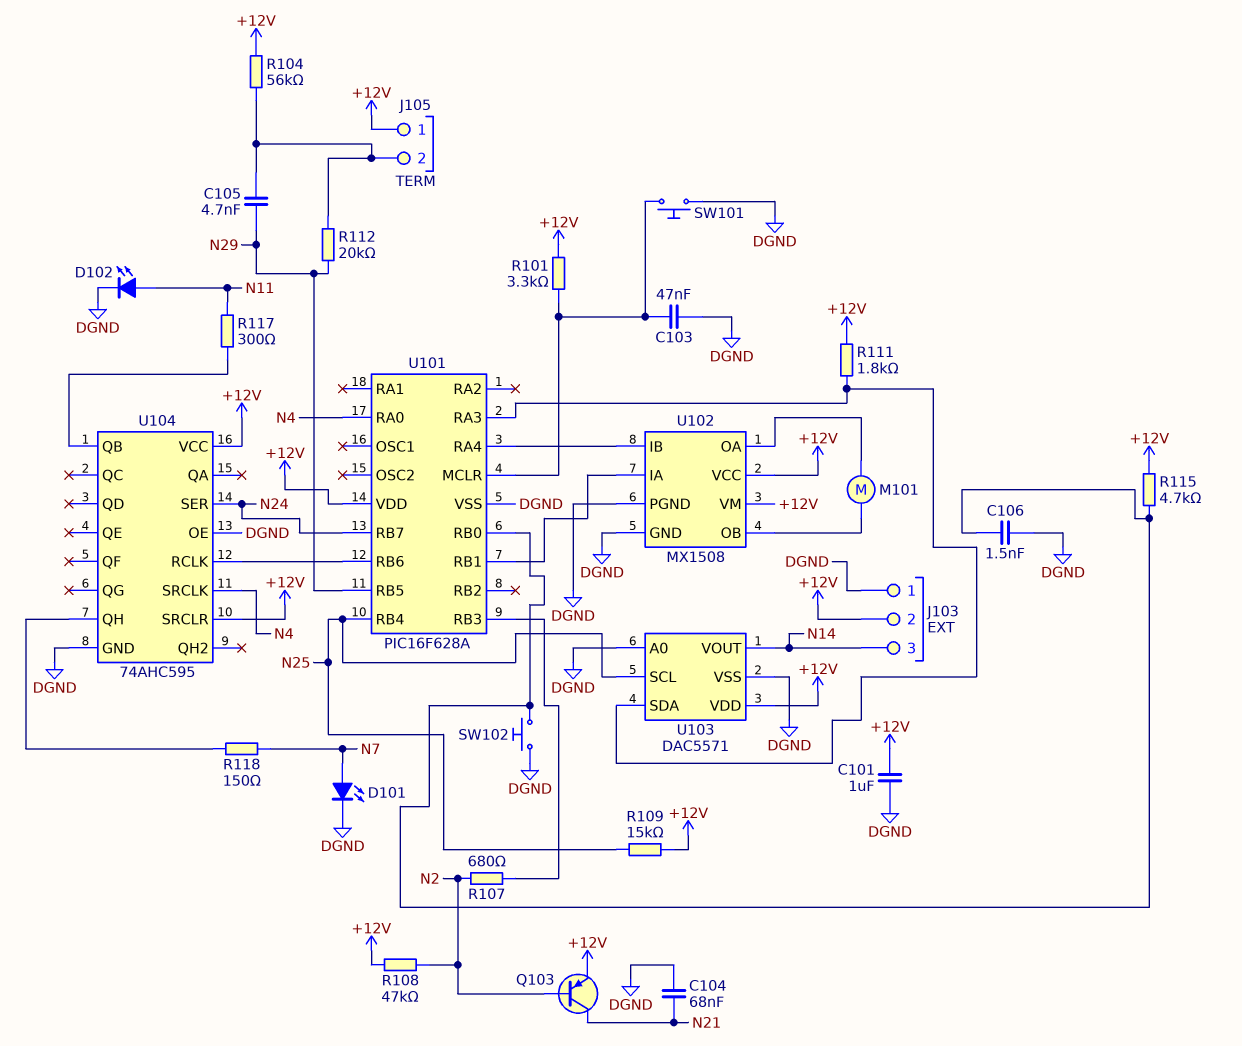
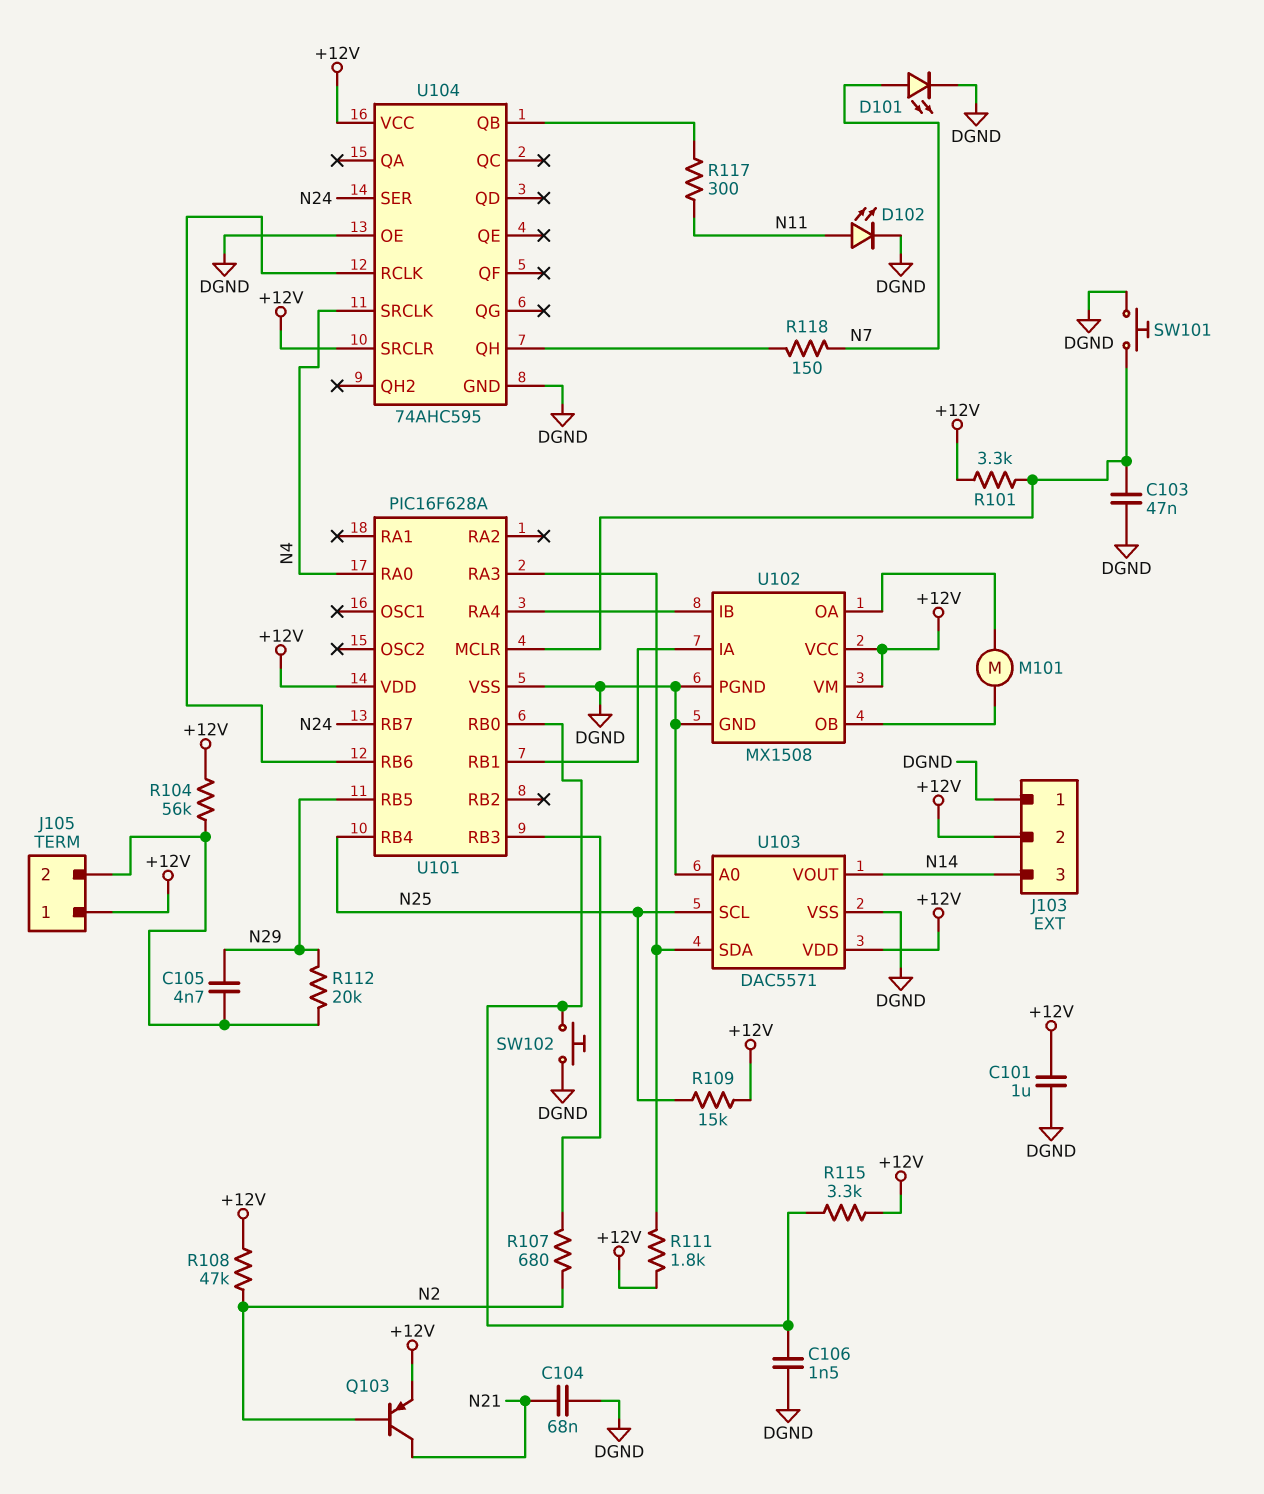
R115: 4.7k (+12V, U101/RB0) -> 3.3k (+12V, U101/RB0)

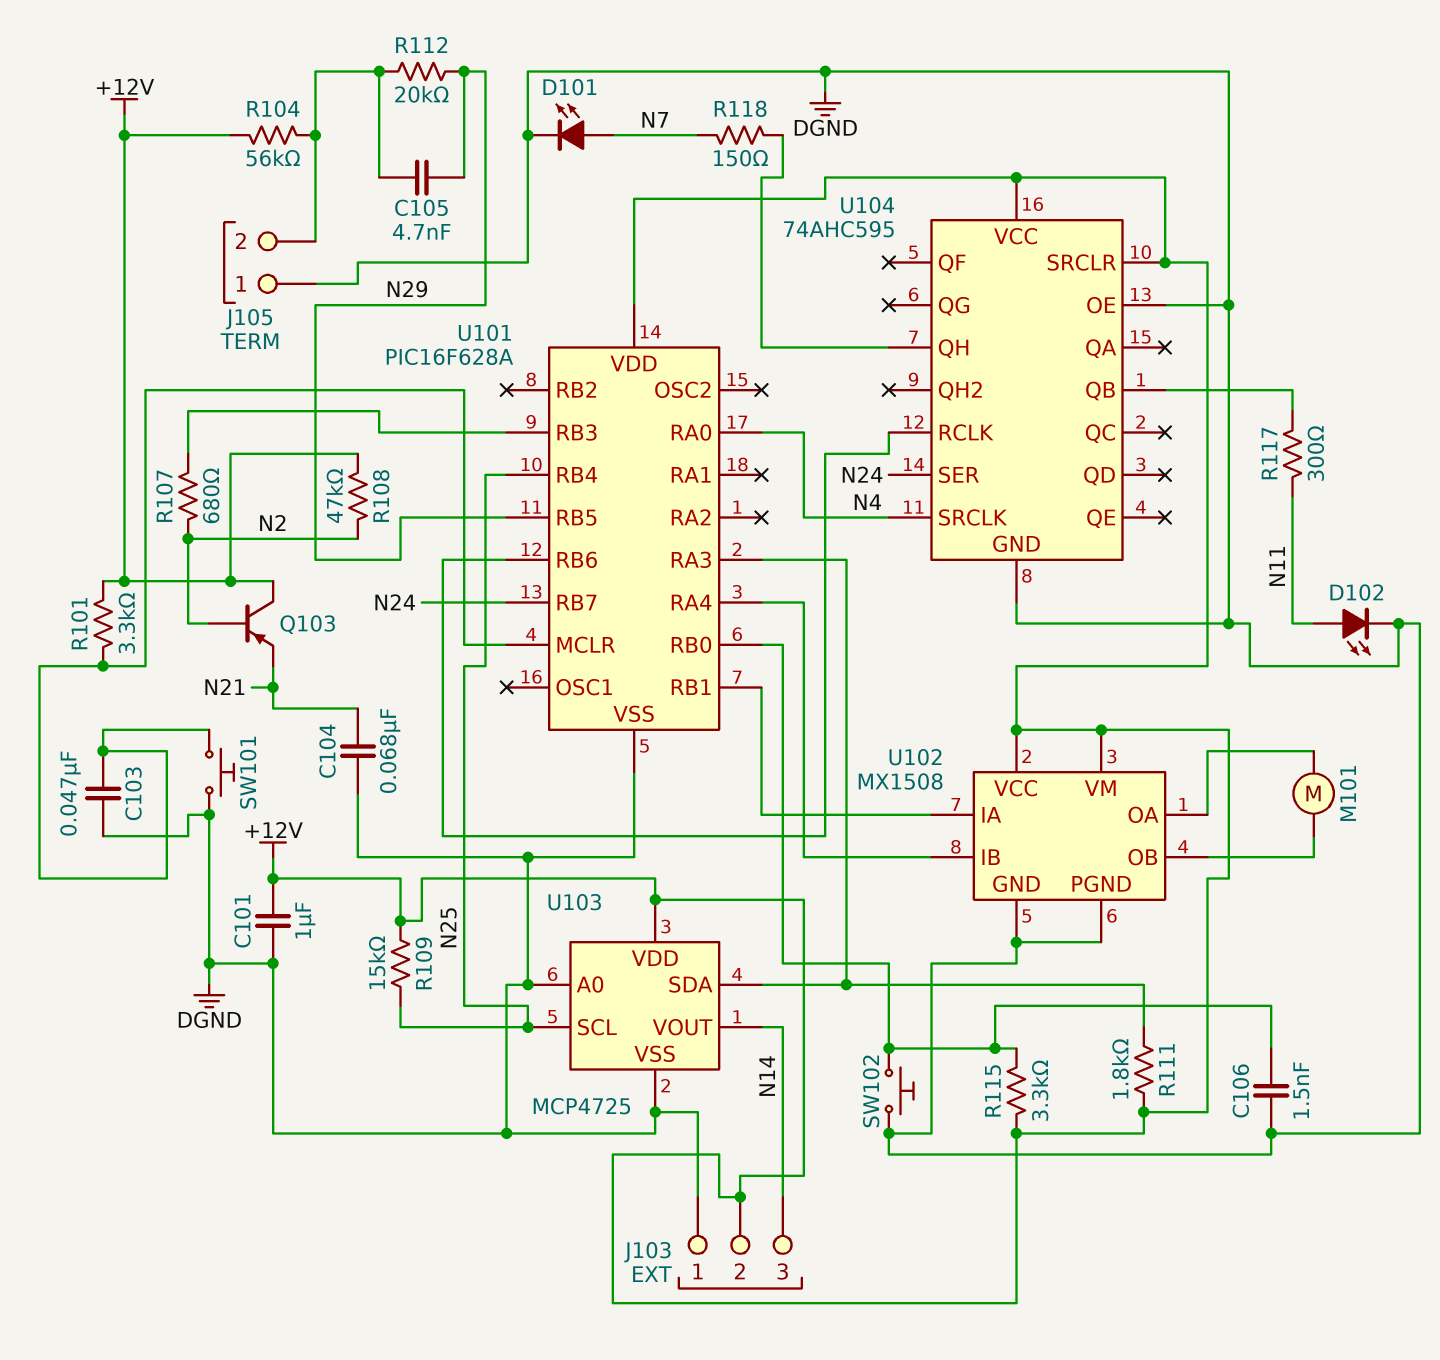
J105 pin 1: +12V -> DGND
Q103: PNP (B N2, C N21, E +12V) -> PNP (B N2, C +12V, E N21)
U103: DAC5571 -> MCP4725

